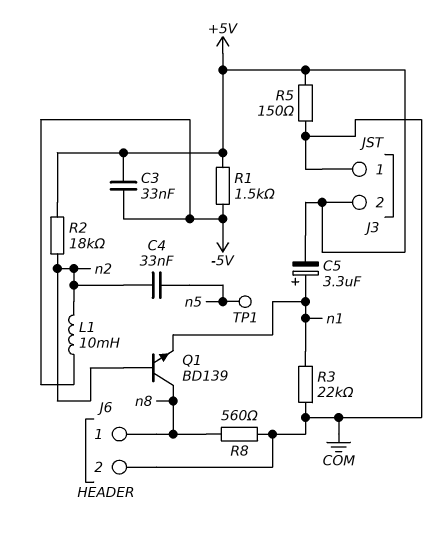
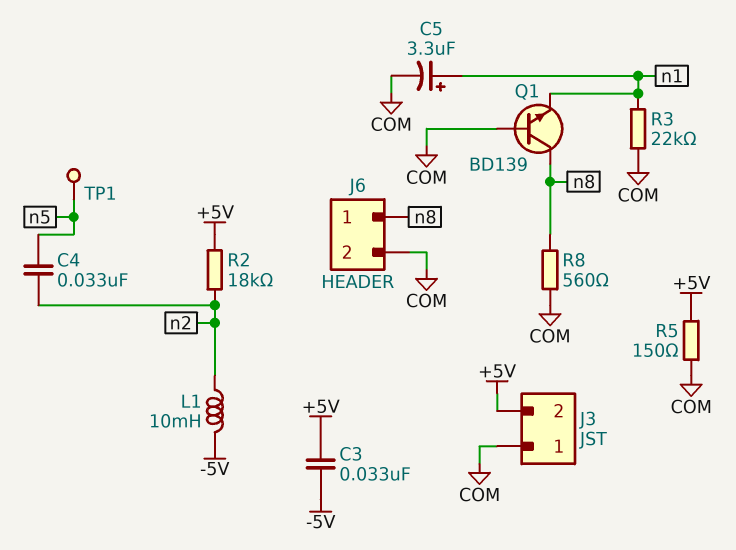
C5: 3.3uF (plus n1, minus +5V) -> 3.3uF (plus n1, minus COM)
Q1: NPN BD139 (B n2, C n8, E n1) -> NPN BD139 (B COM, C n8, E n1)
R1: 1.5k (+5V, -5V) -> none

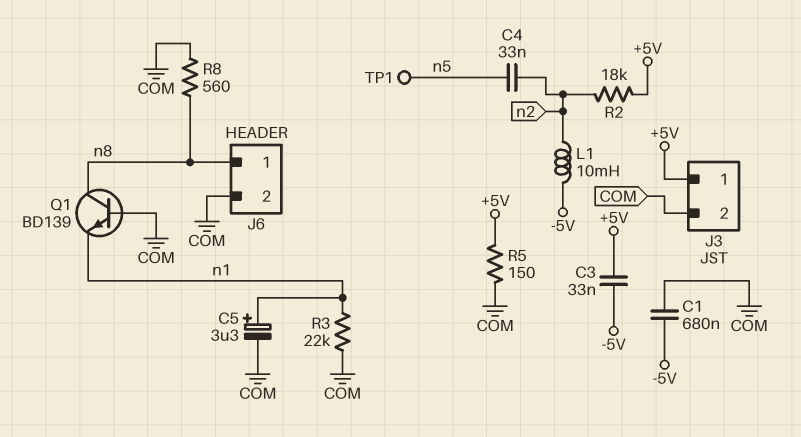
C1: none -> 680nF (-5V, COM)
J3 pin 1: COM -> +5V
J3 pin 2: +5V -> COM

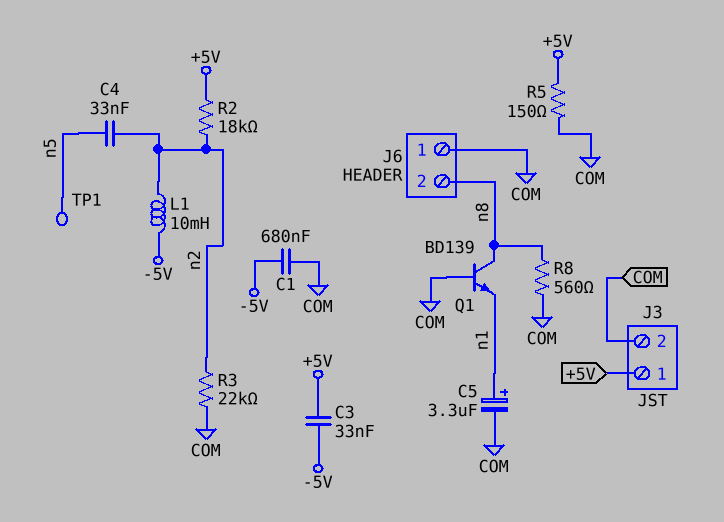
J6 pin 1: n8 -> COM
J6 pin 2: COM -> n8
R3: 22k (COM, n1) -> 22k (COM, n2)

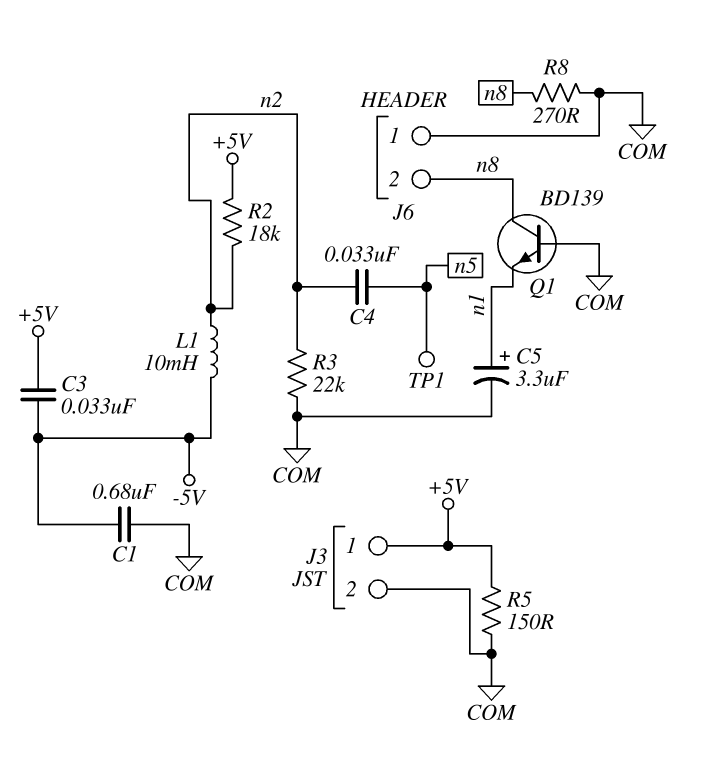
R8: 560 (COM, n8) -> 270 (COM, n8)

